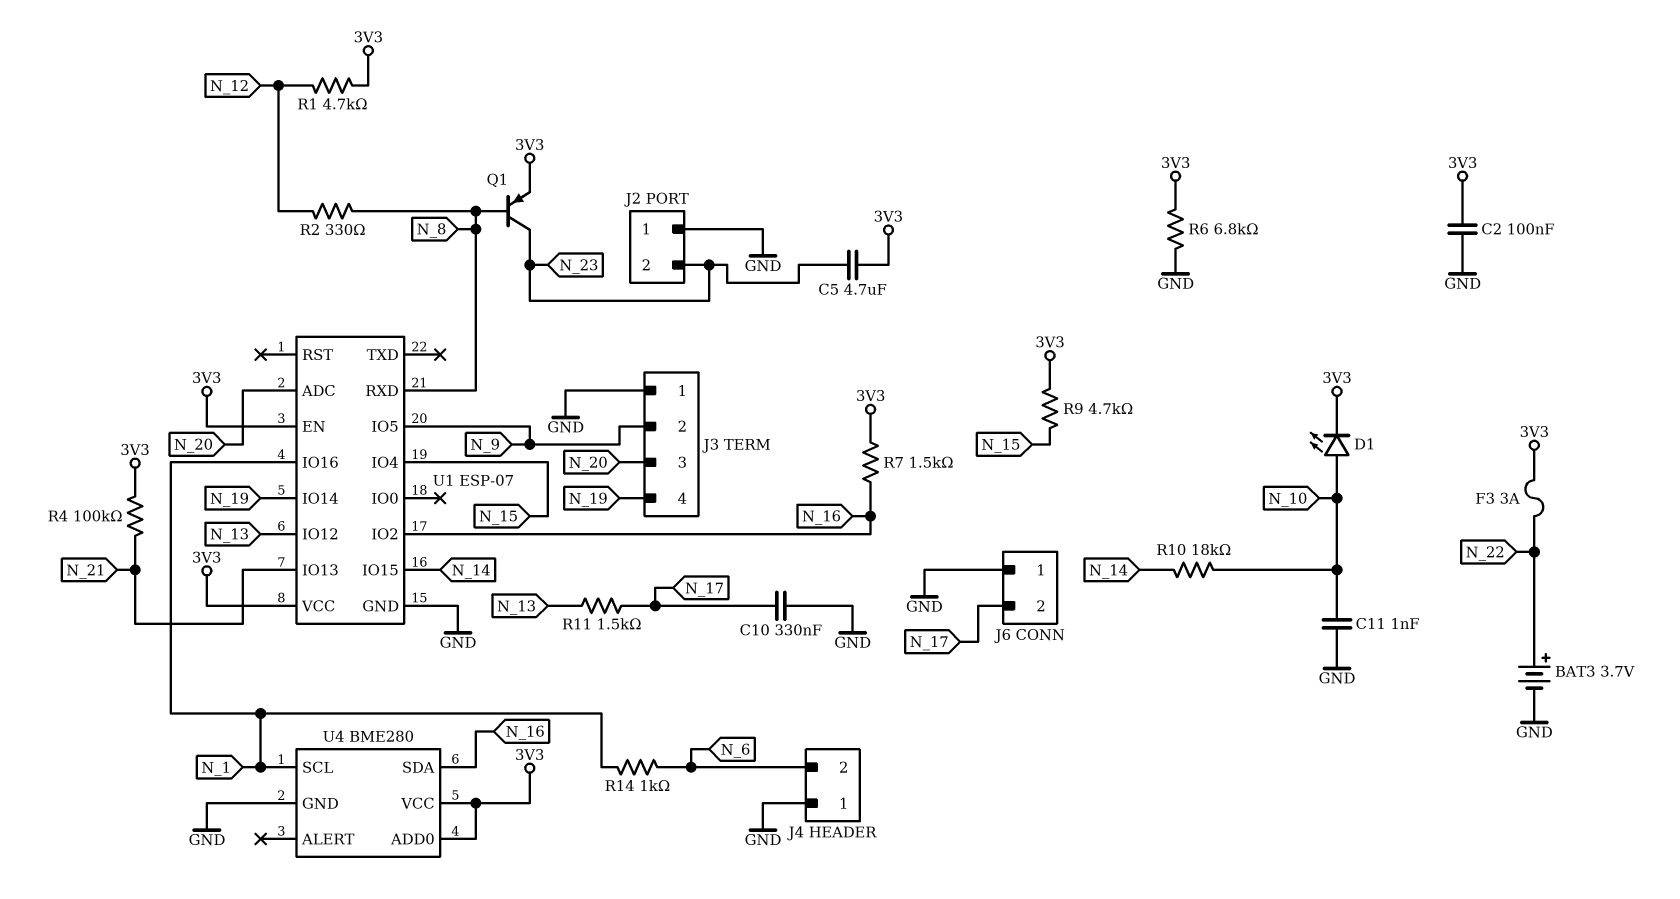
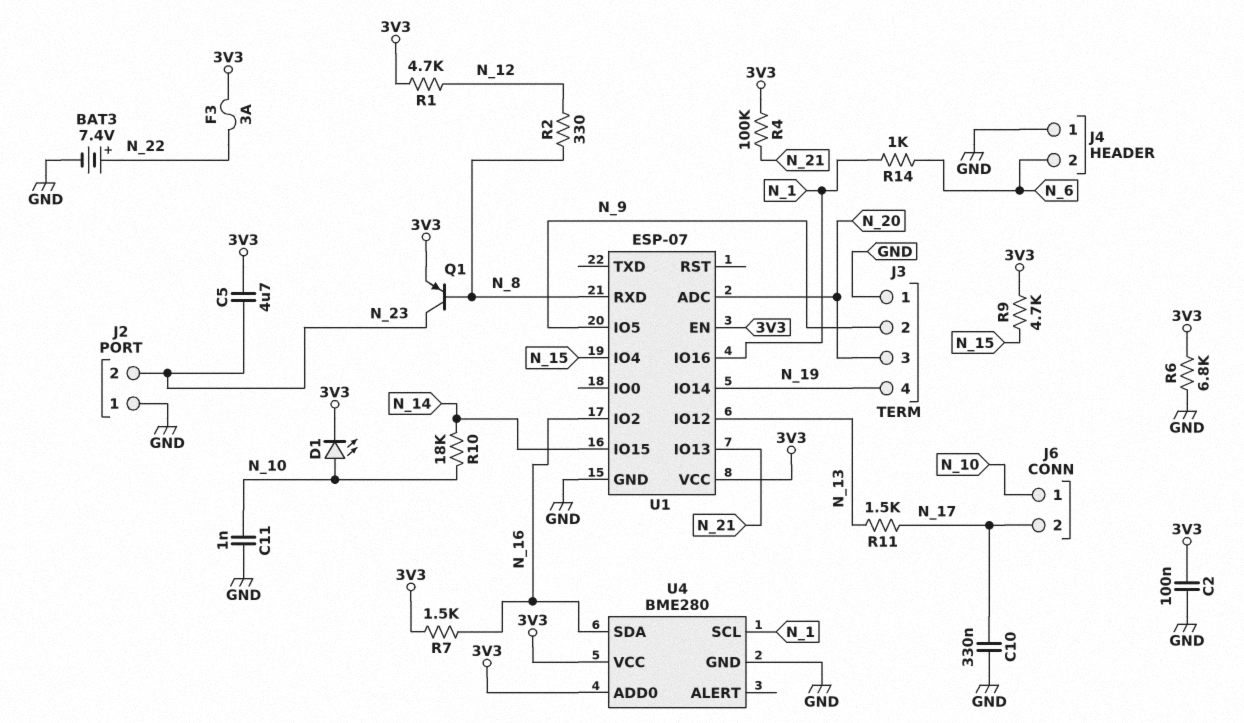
BAT3: 3.7V (plus N_22, minus GND) -> 7.4V (plus N_22, minus GND)
J6 pin 1: GND -> N_10

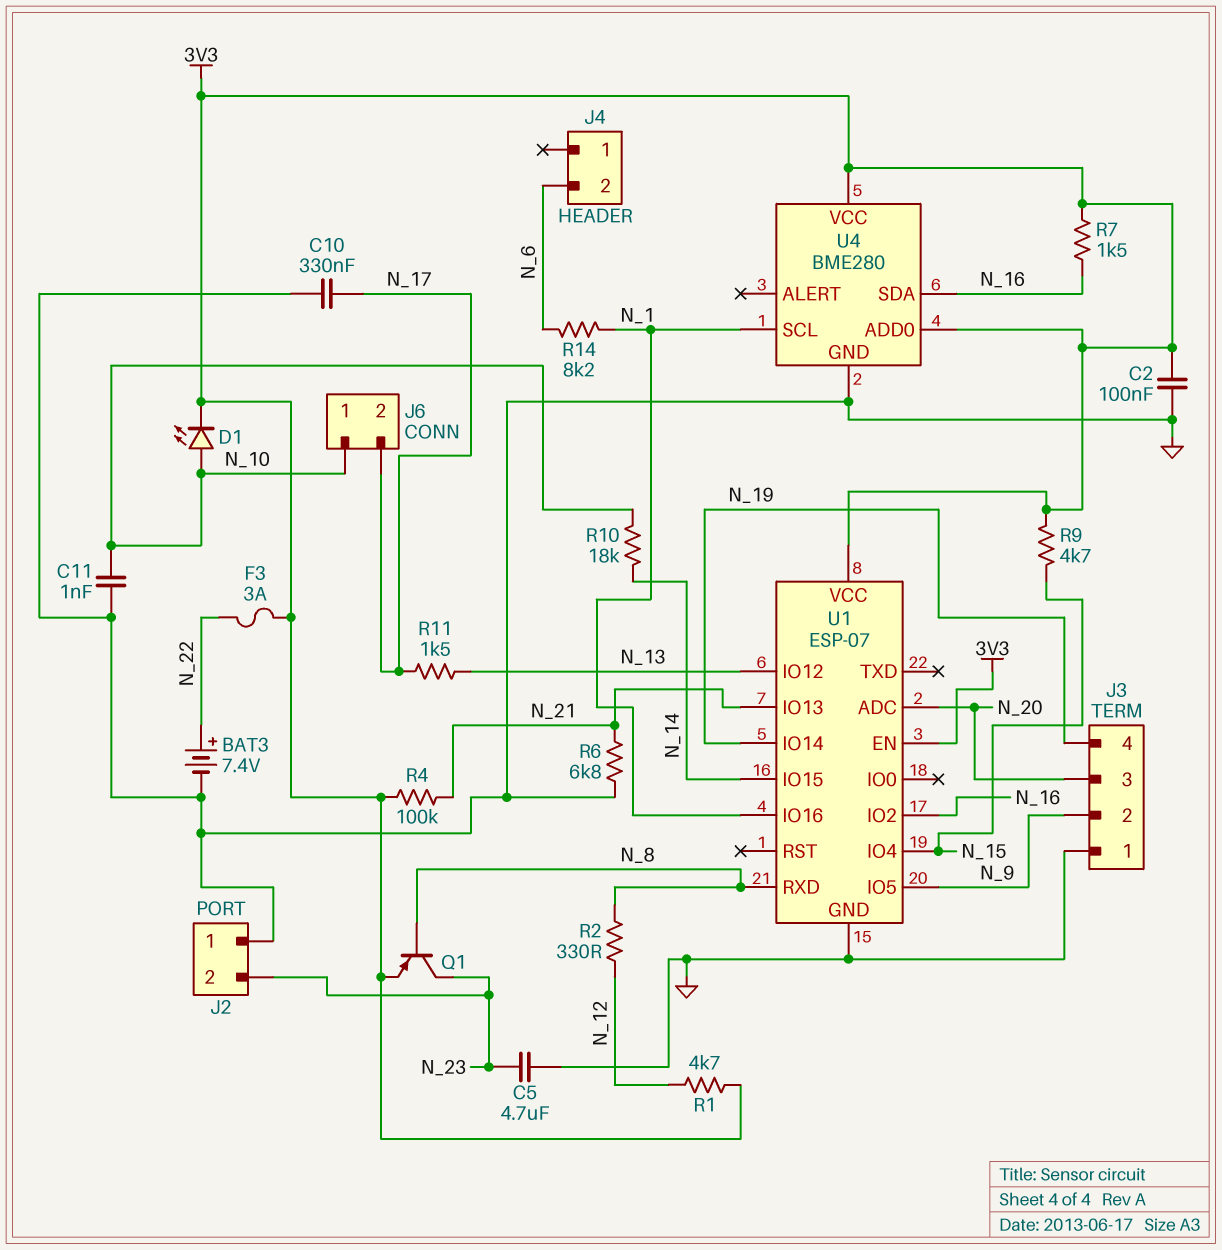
C5: 4.7uF (3V3, N_23) -> 4.7uF (GND, N_23)
J4 pin 1: GND -> none
R6: 6.8k (3V3, GND) -> 6.8k (GND, N_21)
R14: 1k (N_1, N_6) -> 8.2k (N_1, N_6)

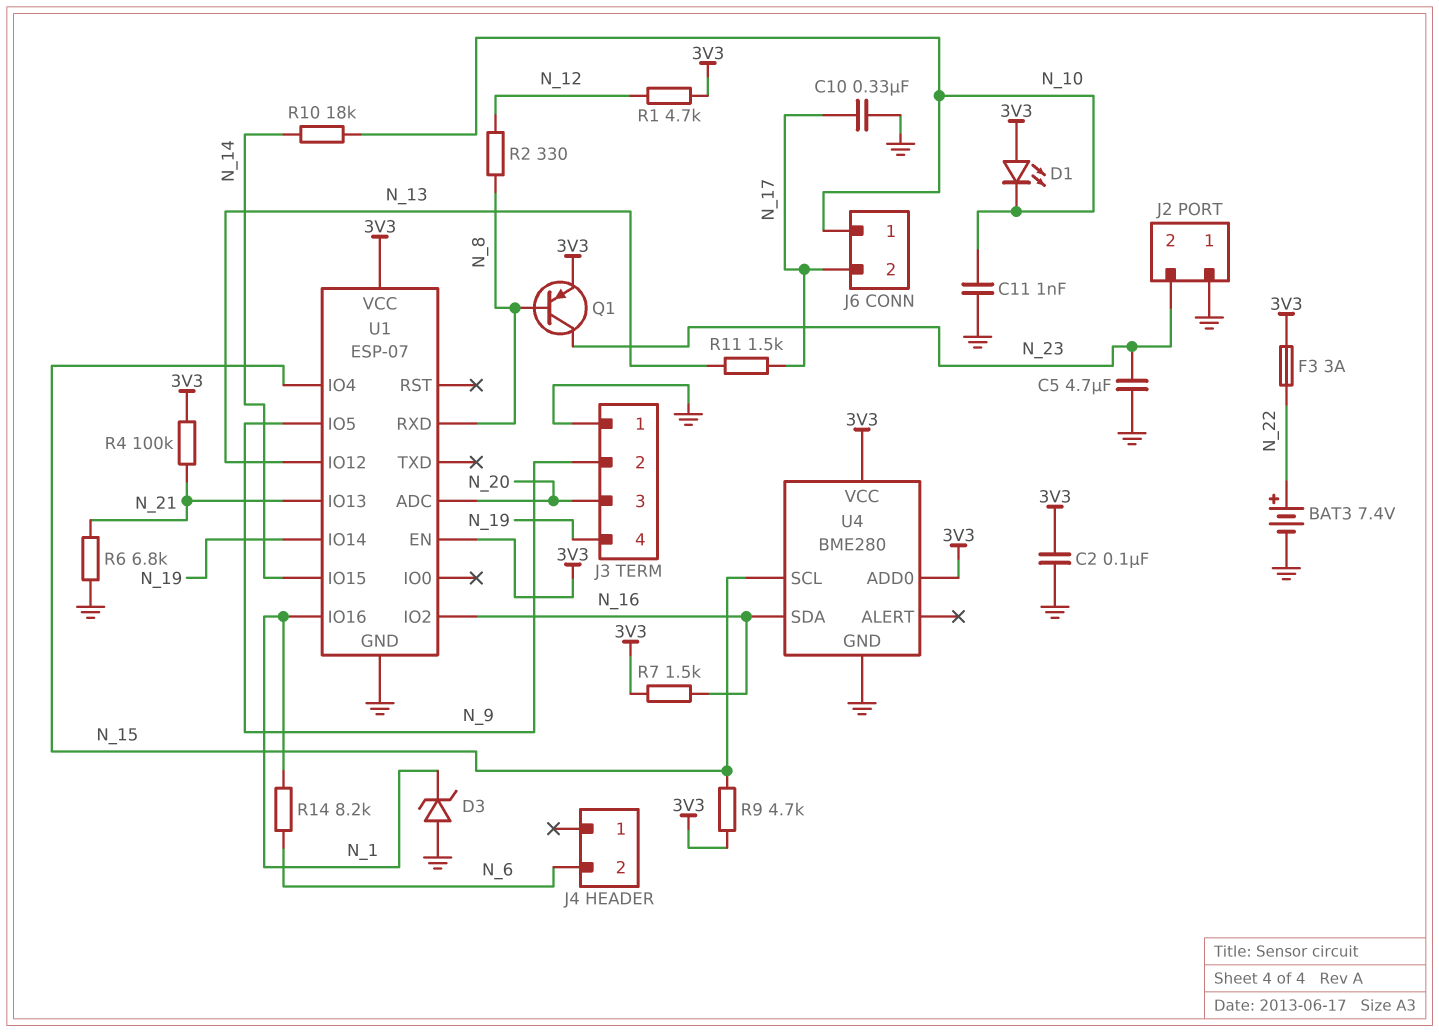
D1: LED (A N_10, K 3V3) -> LED (A 3V3, K N_10)
D3: none -> zener (A GND, K N_1)
U4 pin SCL: N_1 -> N_15

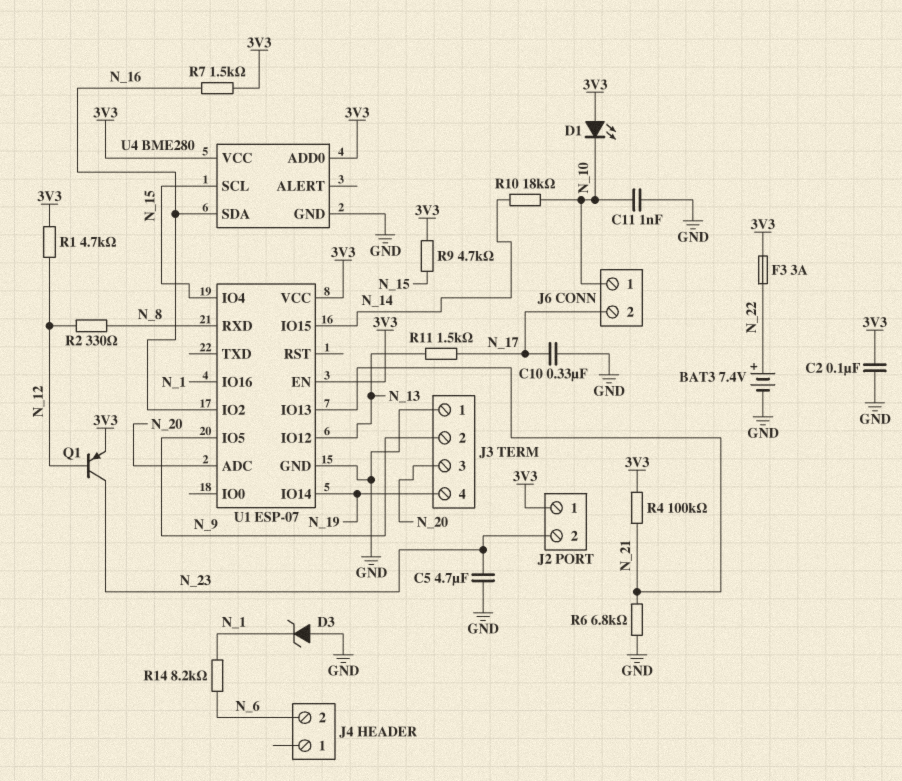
J2 pin 1: GND -> 3V3
Q1: PNP (B N_8, C N_23, E 3V3) -> PNP (B N_12, C N_23, E 3V3)

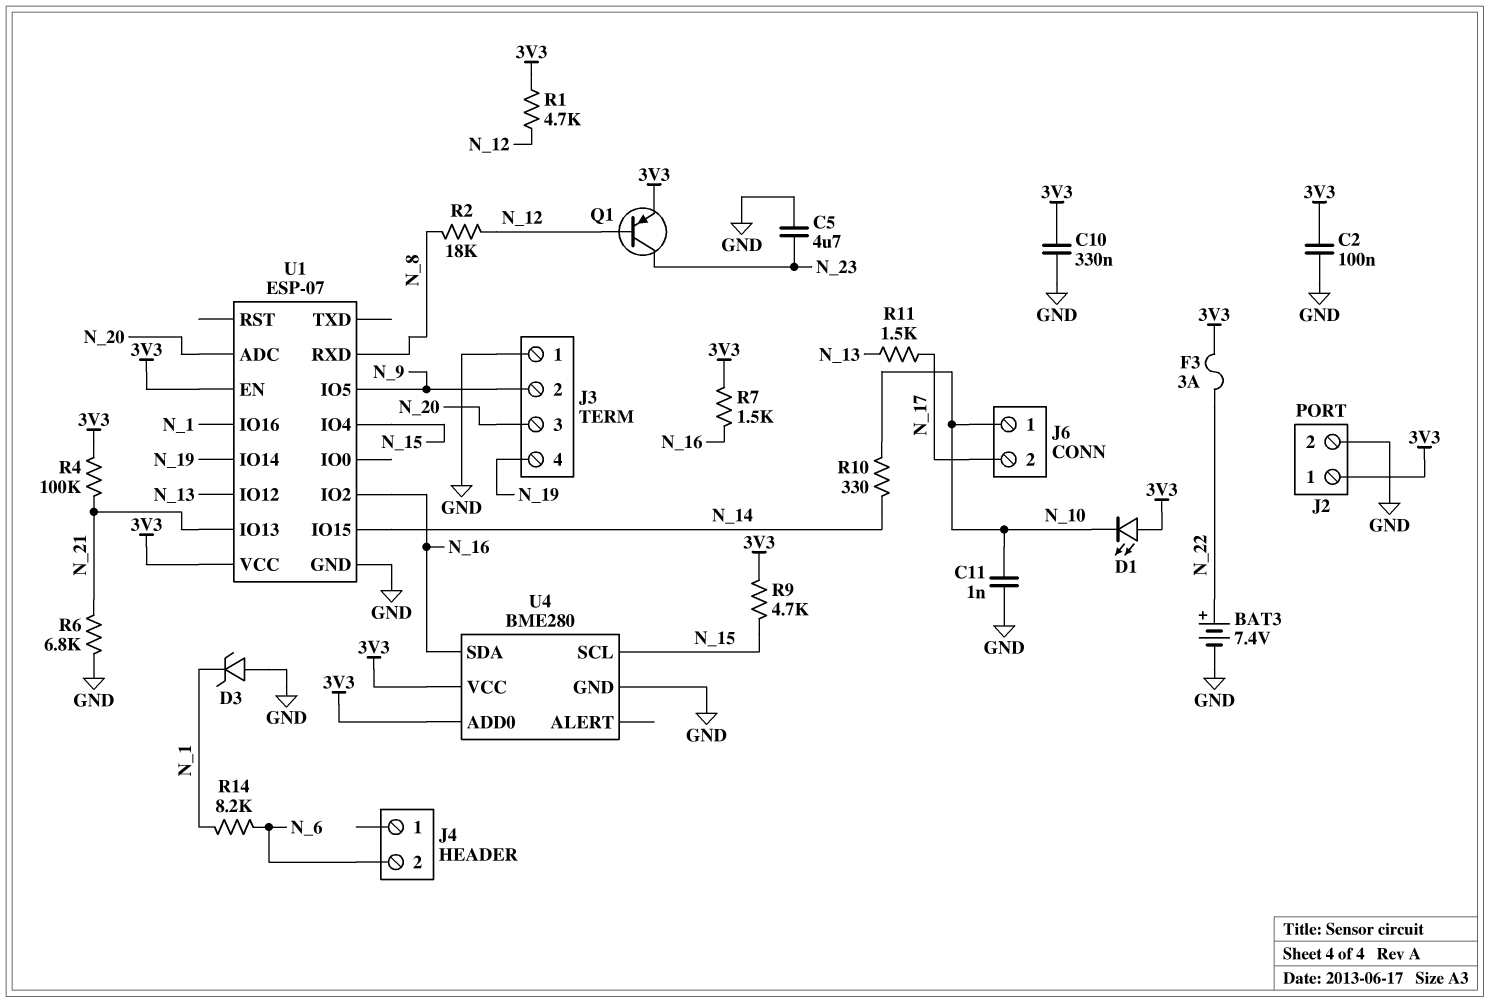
C10: 330nF (GND, N_17) -> 330nF (3V3, GND)
J2 pin 2: N_23 -> GND
R2: 330 (N_8, N_12) -> 18k (N_8, N_12)
R10: 18k (N_10, N_14) -> 330 (N_10, N_14)

